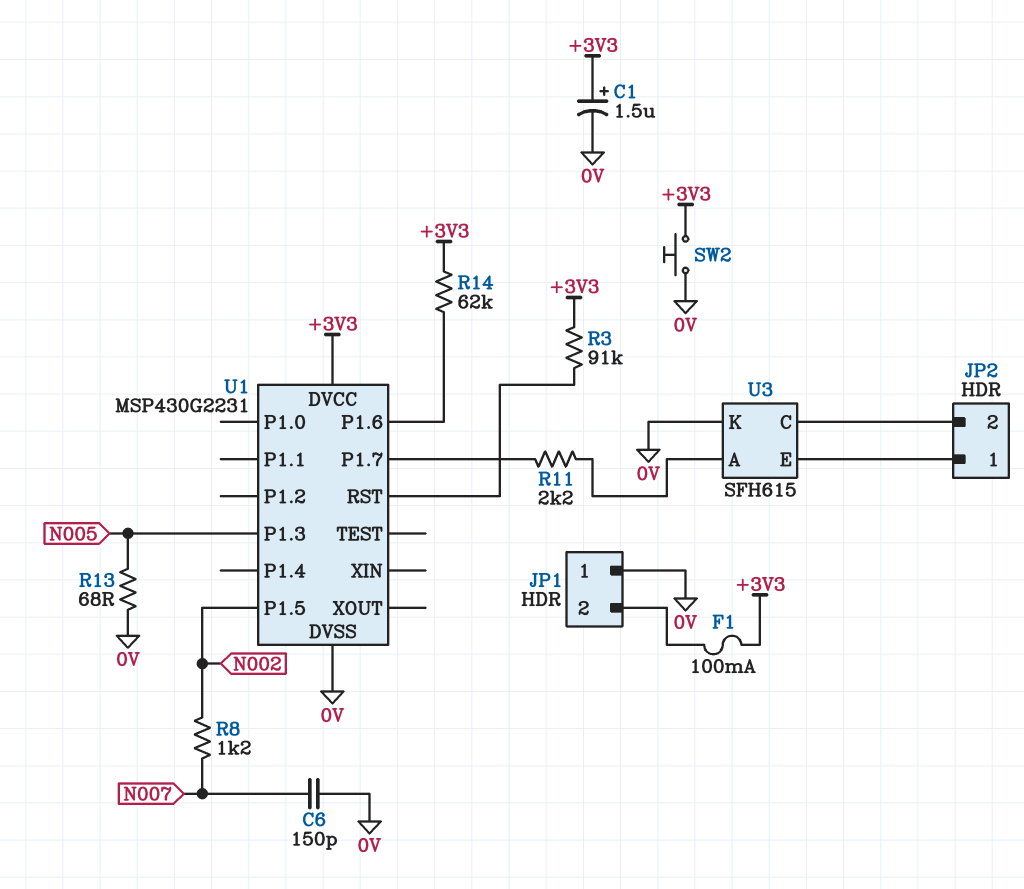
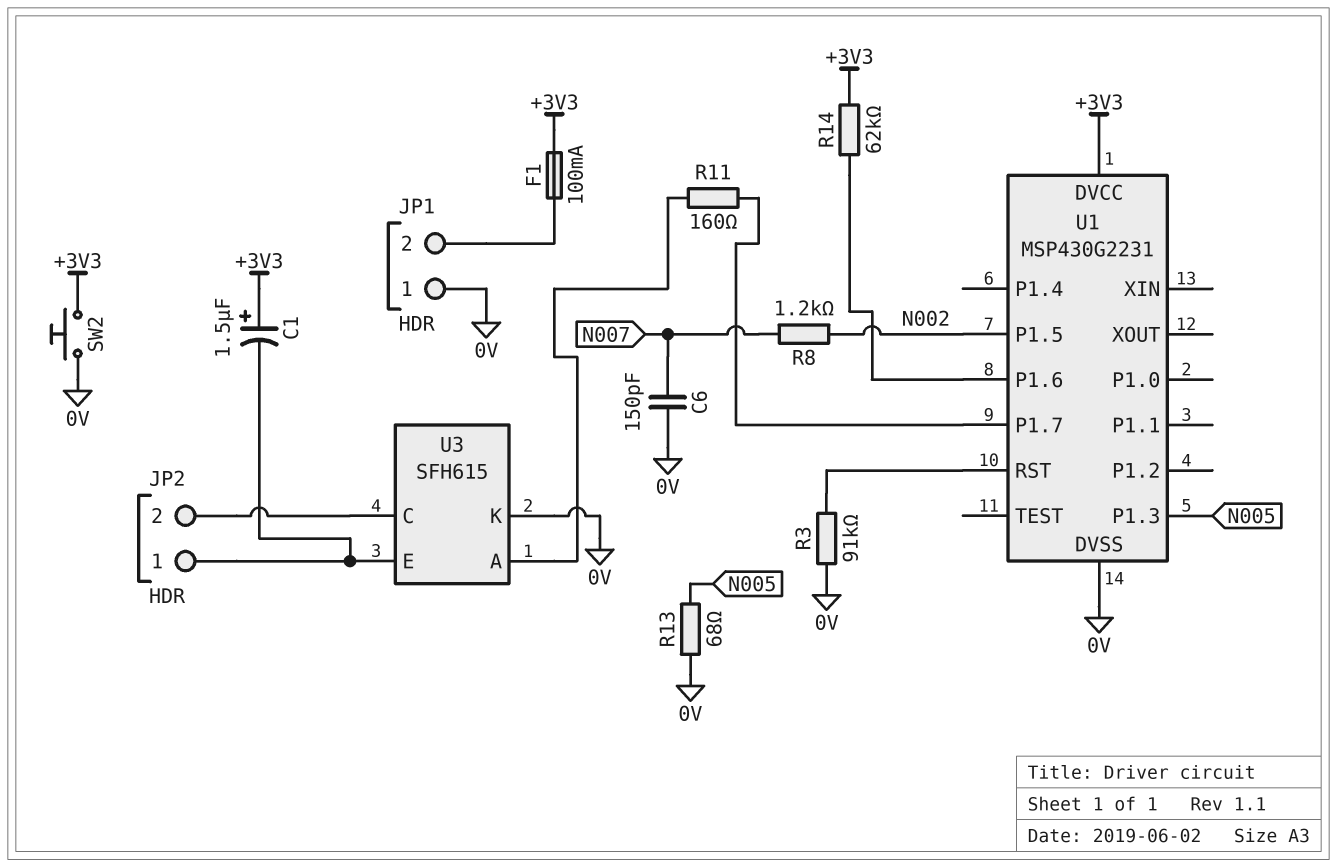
C1: 1.5uF (plus +3V3, minus 0V) -> 1.5uF (plus +3V3, minus JP2/1)
R3: 91k (+3V3, U1/RST) -> 91k (0V, U1/RST)
R11: 2.2k (U1/P1.7, U3/A) -> 160 (U1/P1.7, U3/A)

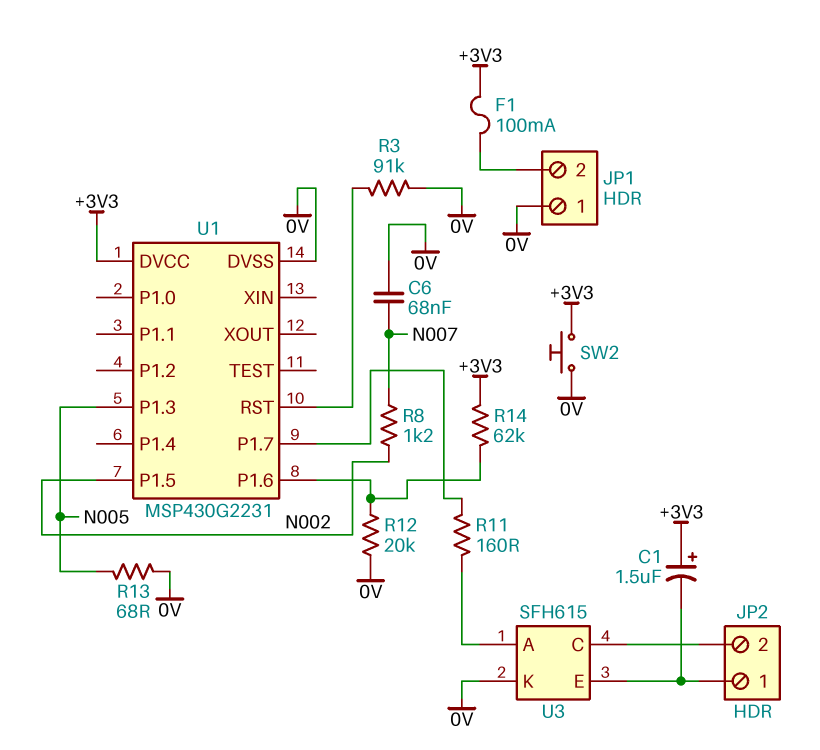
C6: 150pF (0V, N007) -> 68nF (0V, N007)
R12: none -> 20k (0V, U1/P1.6)

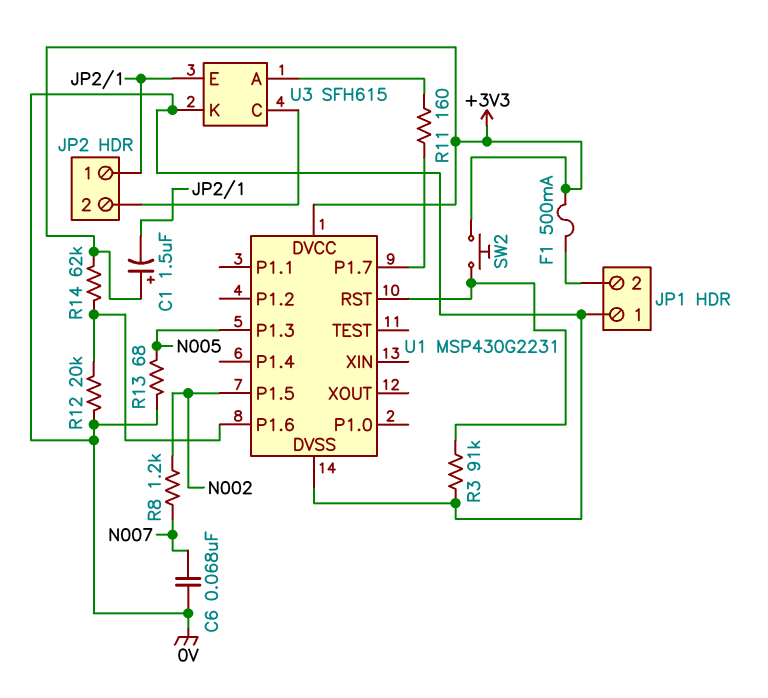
F1: 100mA (+3V3, JP1/2) -> 500mA (+3V3, JP1/2)
SW2: button (+3V3, 0V) -> button (+3V3, U1/RST)

